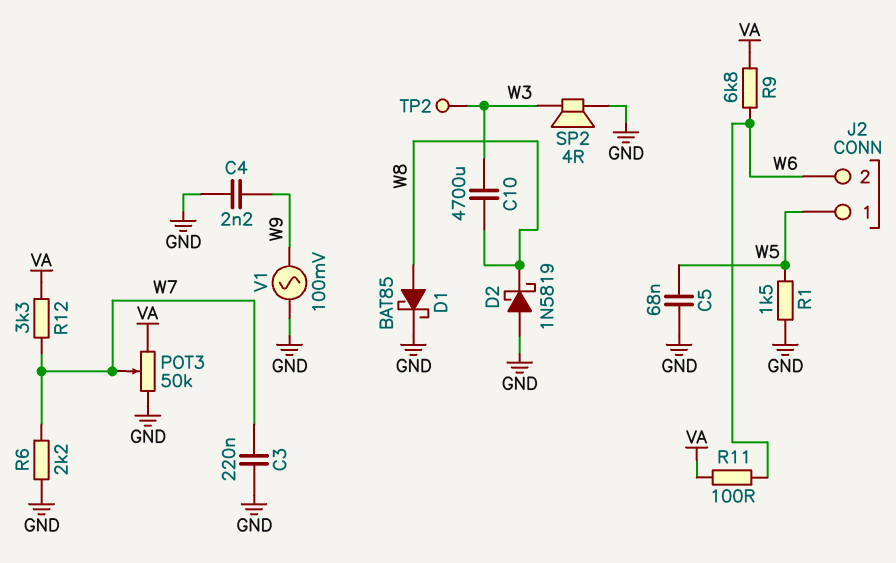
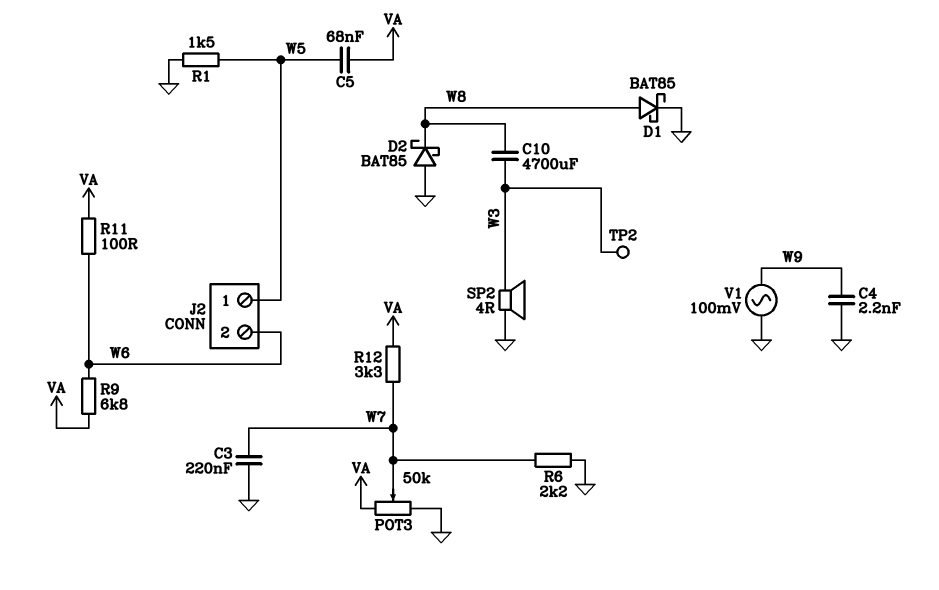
C5: 68nF (GND, W5) -> 68nF (VA, W5)
D2: schottky 1N5819 (A GND, K W8) -> schottky BAT85 (A GND, K W8)

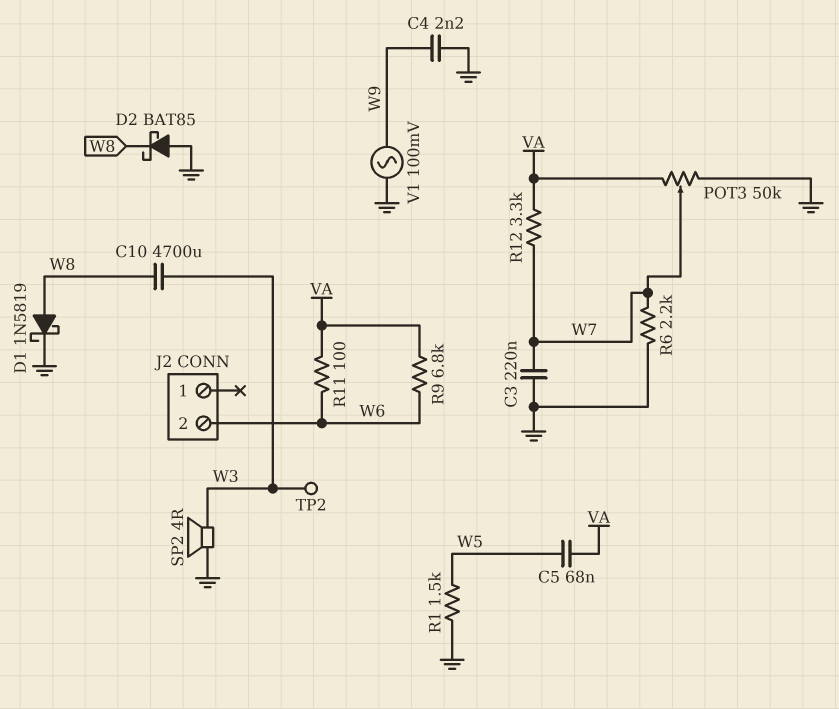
D1: schottky BAT85 (A W8, K GND) -> schottky 1N5819 (A W8, K GND)
J2 pin 1: W5 -> none

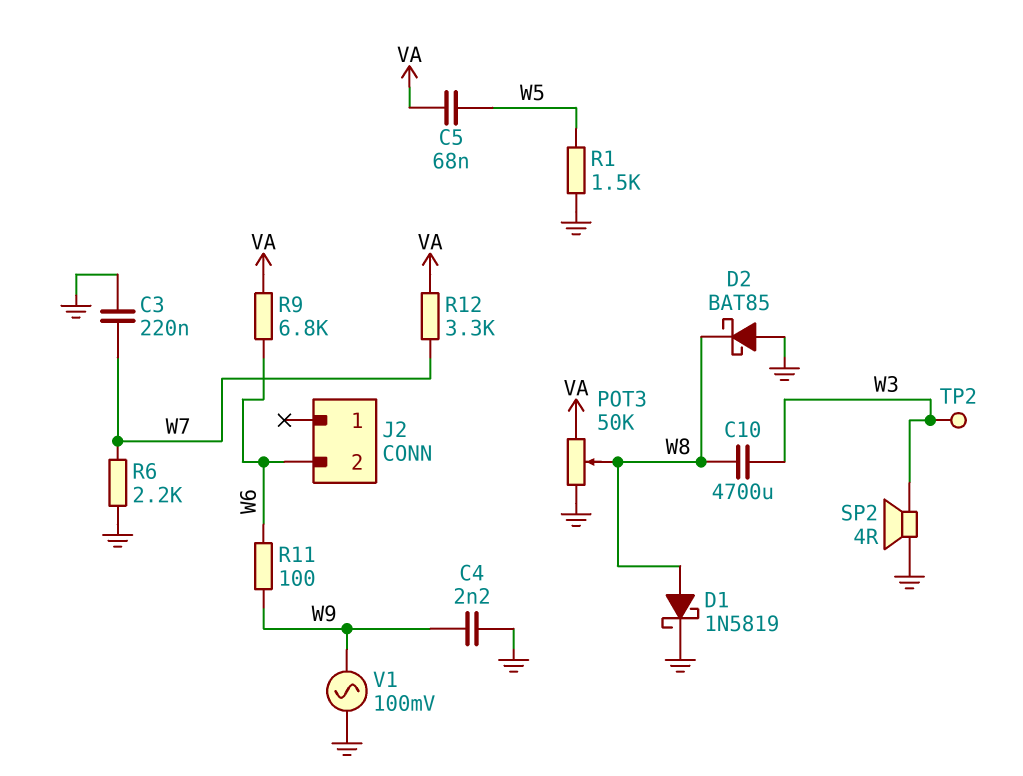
POT3: 50k (GND, VA, wiper W7) -> 50k (GND, VA, wiper W8)
R11: 100 (VA, W6) -> 100 (W6, W9)

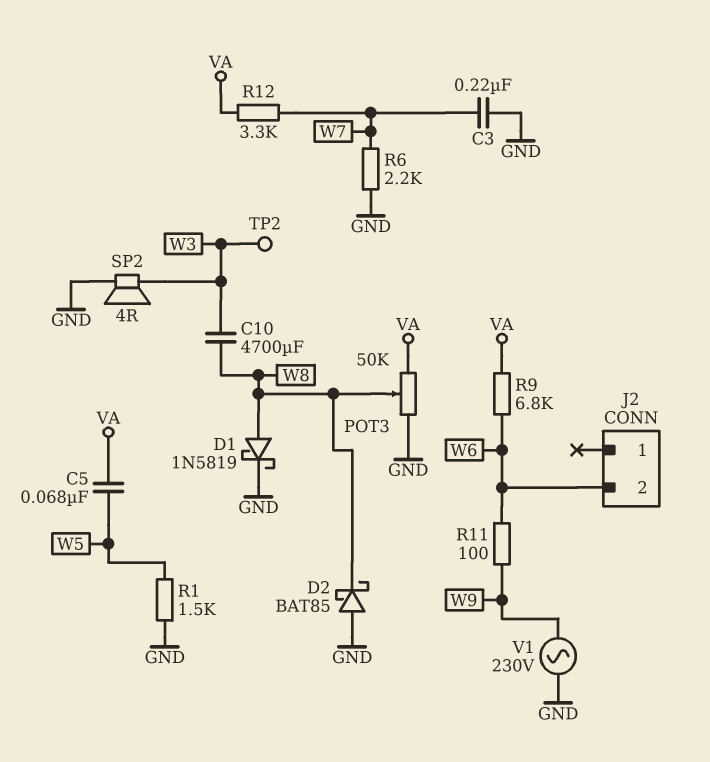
C4: 2.2nF (GND, W9) -> none
V1: AC 100mV (GND, W9) -> AC 230V (GND, W9)

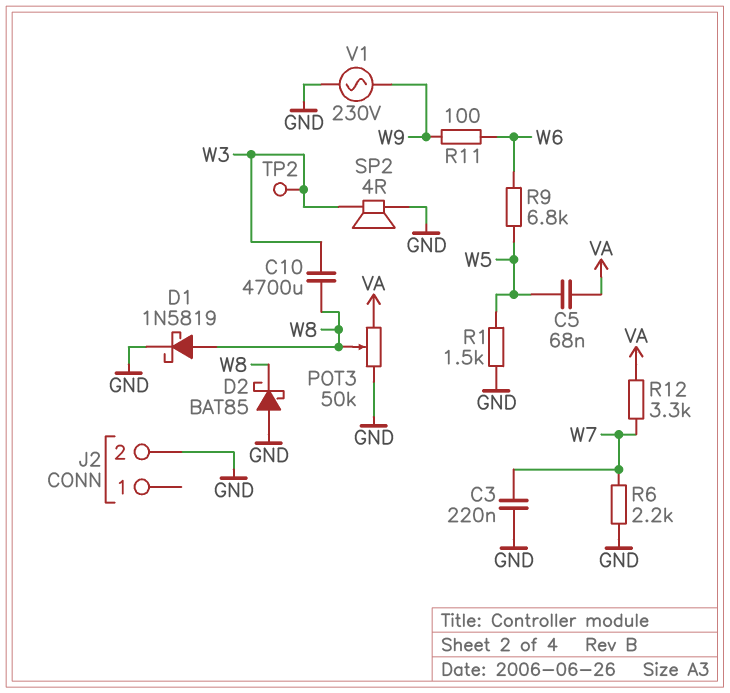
J2 pin 2: W6 -> GND
R9: 6.8k (VA, W6) -> 6.8k (W5, W6)

